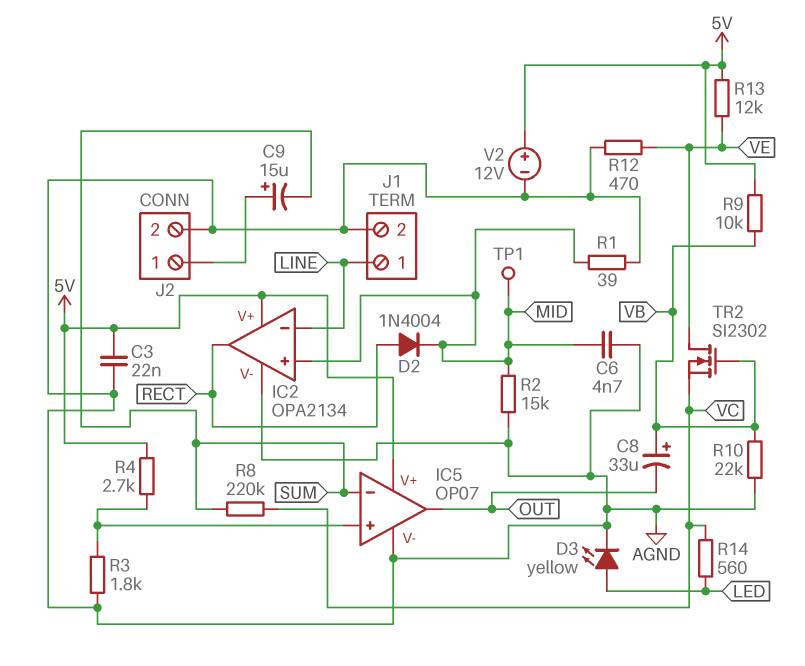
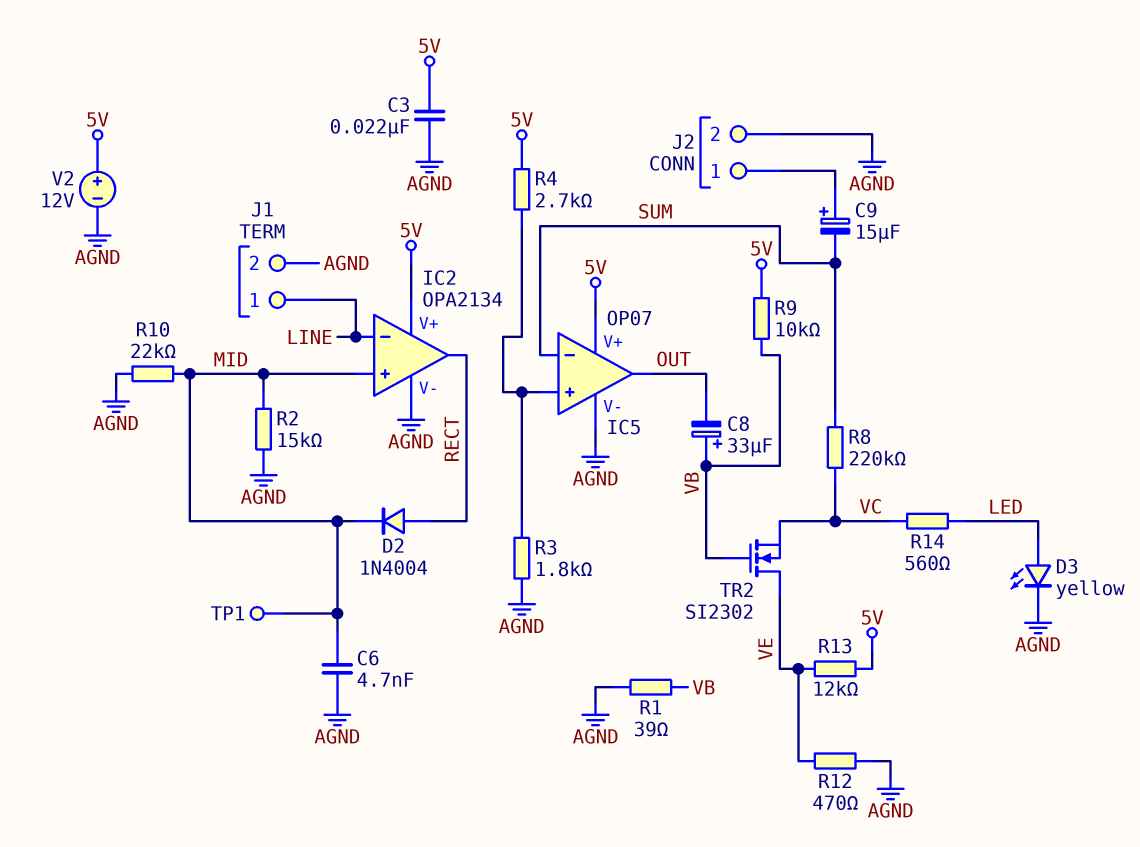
R1: 39 (AGND, MID) -> 39 (AGND, VB)
R10: 22k (AGND, VB) -> 22k (AGND, MID)

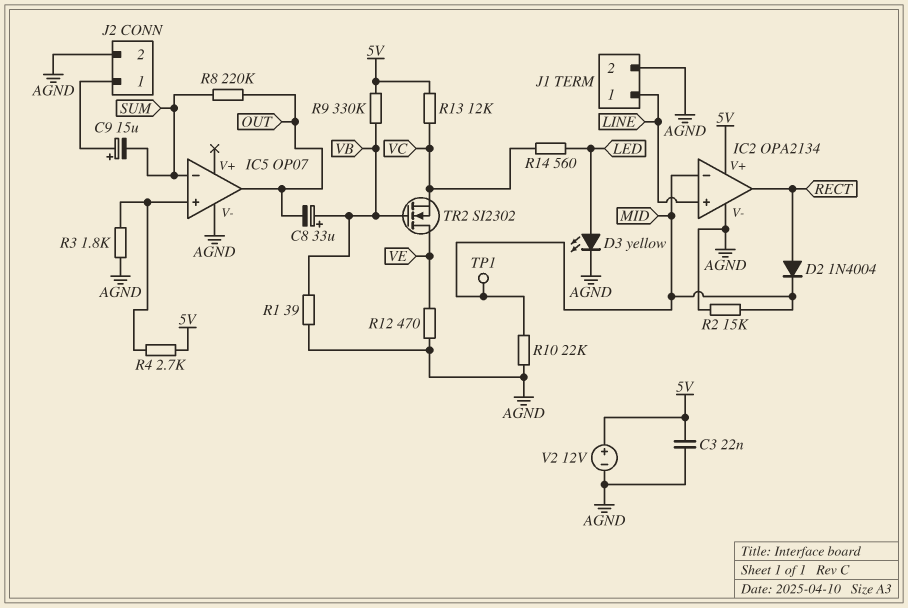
C6: 4.7nF (AGND, MID) -> none
IC2 pin in+: MID -> LINE
IC2 pin in-: LINE -> MID
IC5 pin V+: 5V -> none
R8: 220k (SUM, VC) -> 220k (OUT, SUM)
R9: 10k (5V, VB) -> 330k (5V, VB)
R13: 12k (5V, VE) -> 12k (5V, VC)

